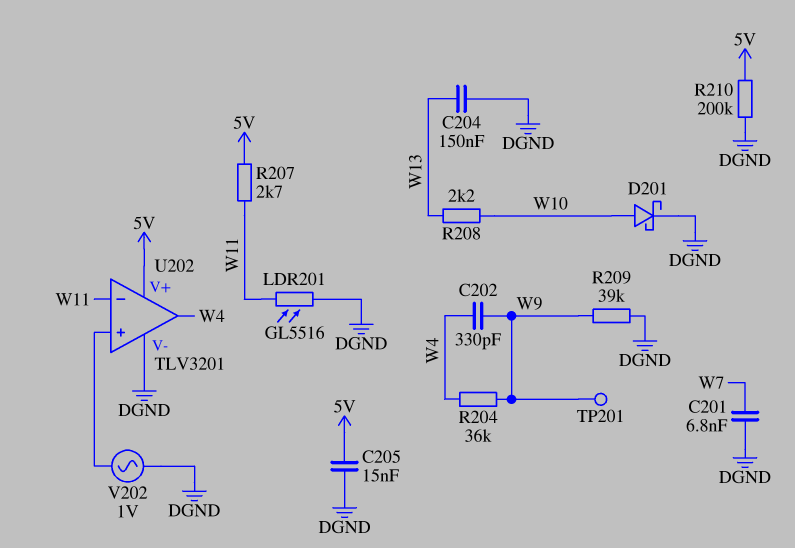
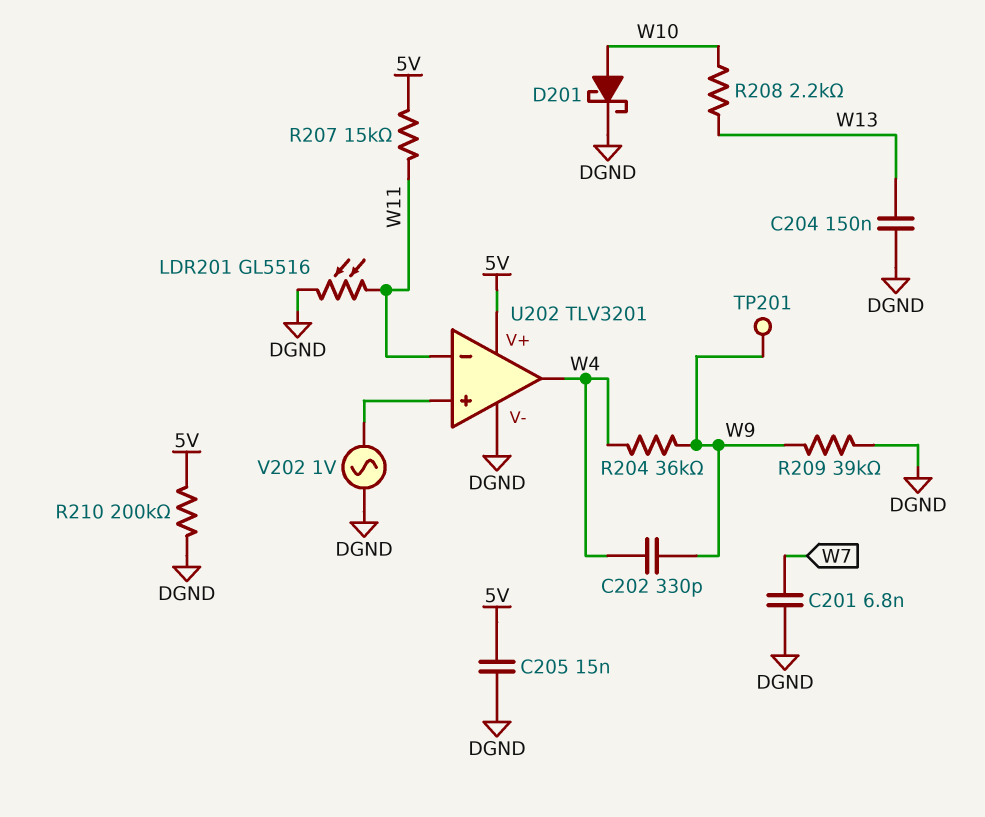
R207: 2.7k (5V, W11) -> 15k (5V, W11)

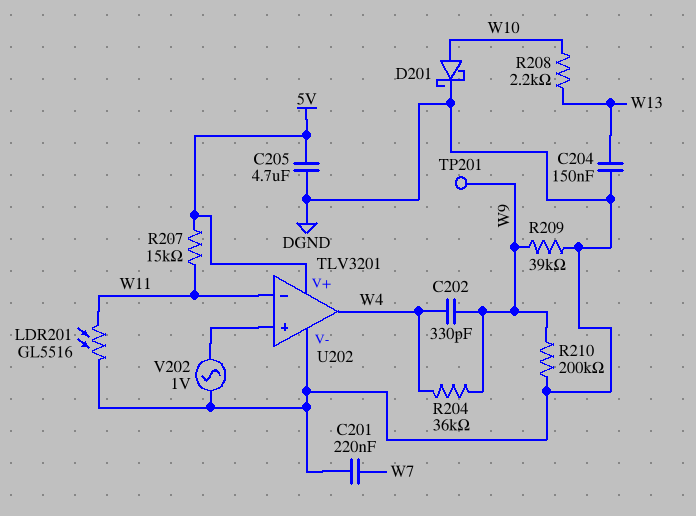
C201: 6.8nF (DGND, W7) -> 220nF (DGND, W7)
C205: 15nF (5V, DGND) -> 4.7uF (5V, DGND)
R210: 200k (5V, DGND) -> 200k (DGND, W9)

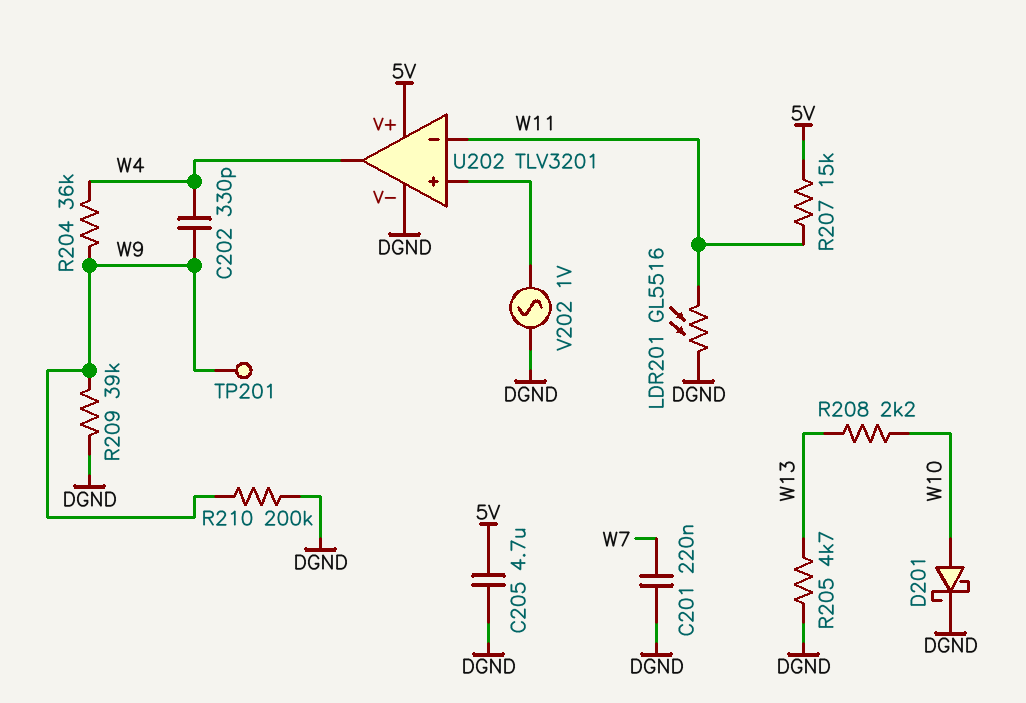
C204: 150nF (DGND, W13) -> none
R205: none -> 4.7k (DGND, W13)

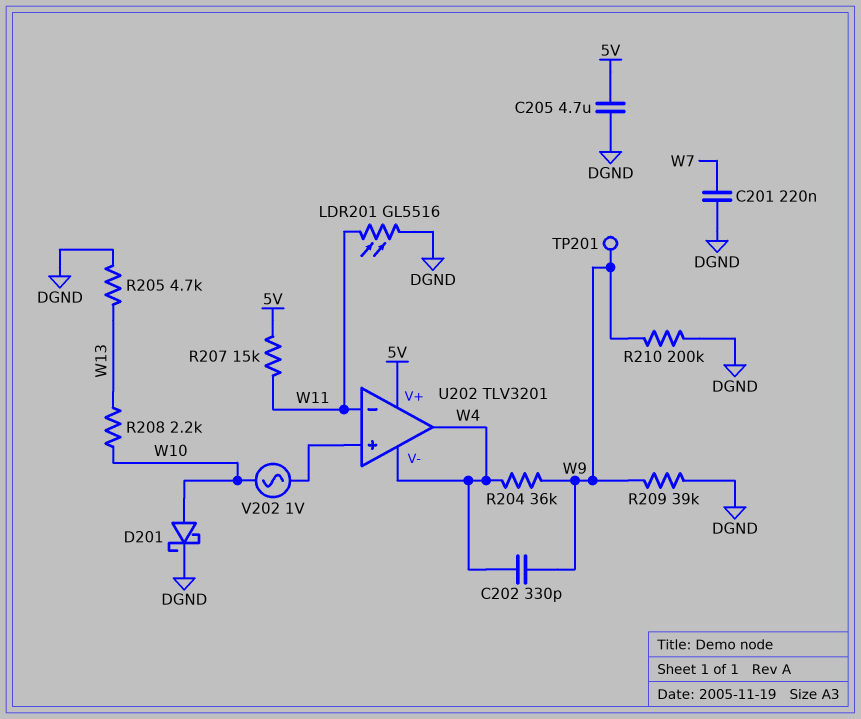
U202 pin V-: DGND -> W4
V202: AC 1V (DGND, U202/in+) -> AC 1V (U202/in+, W10)

